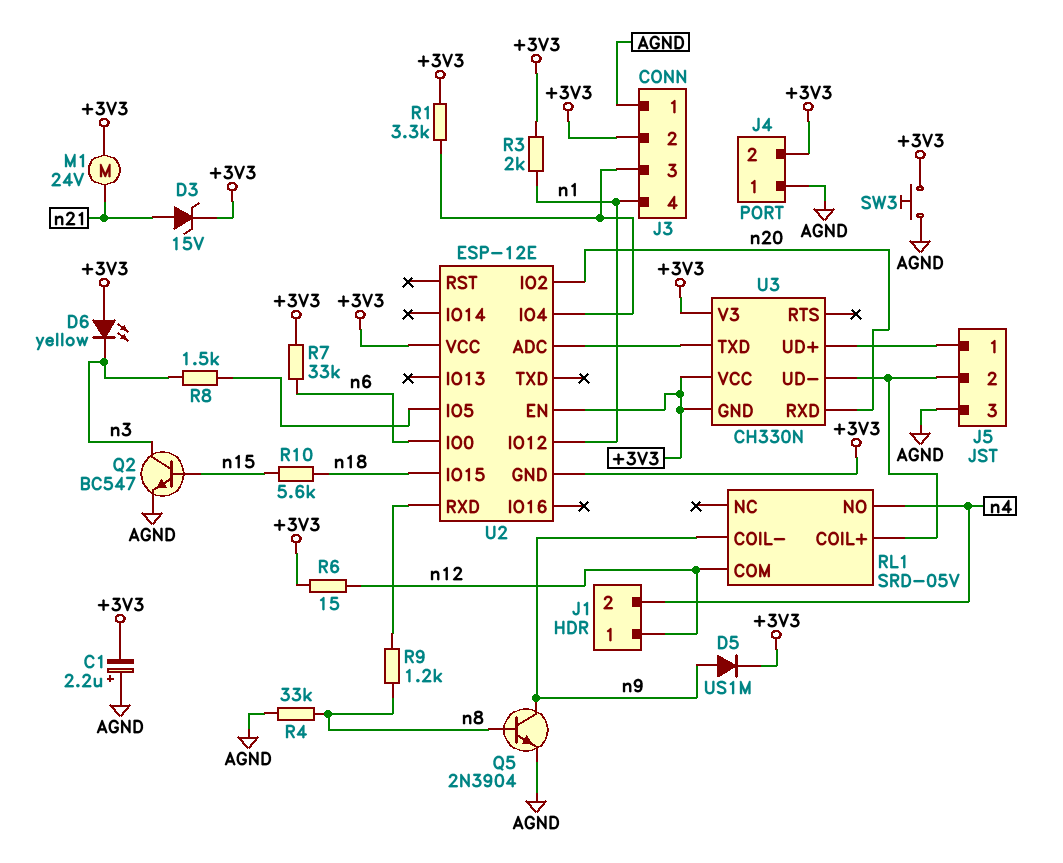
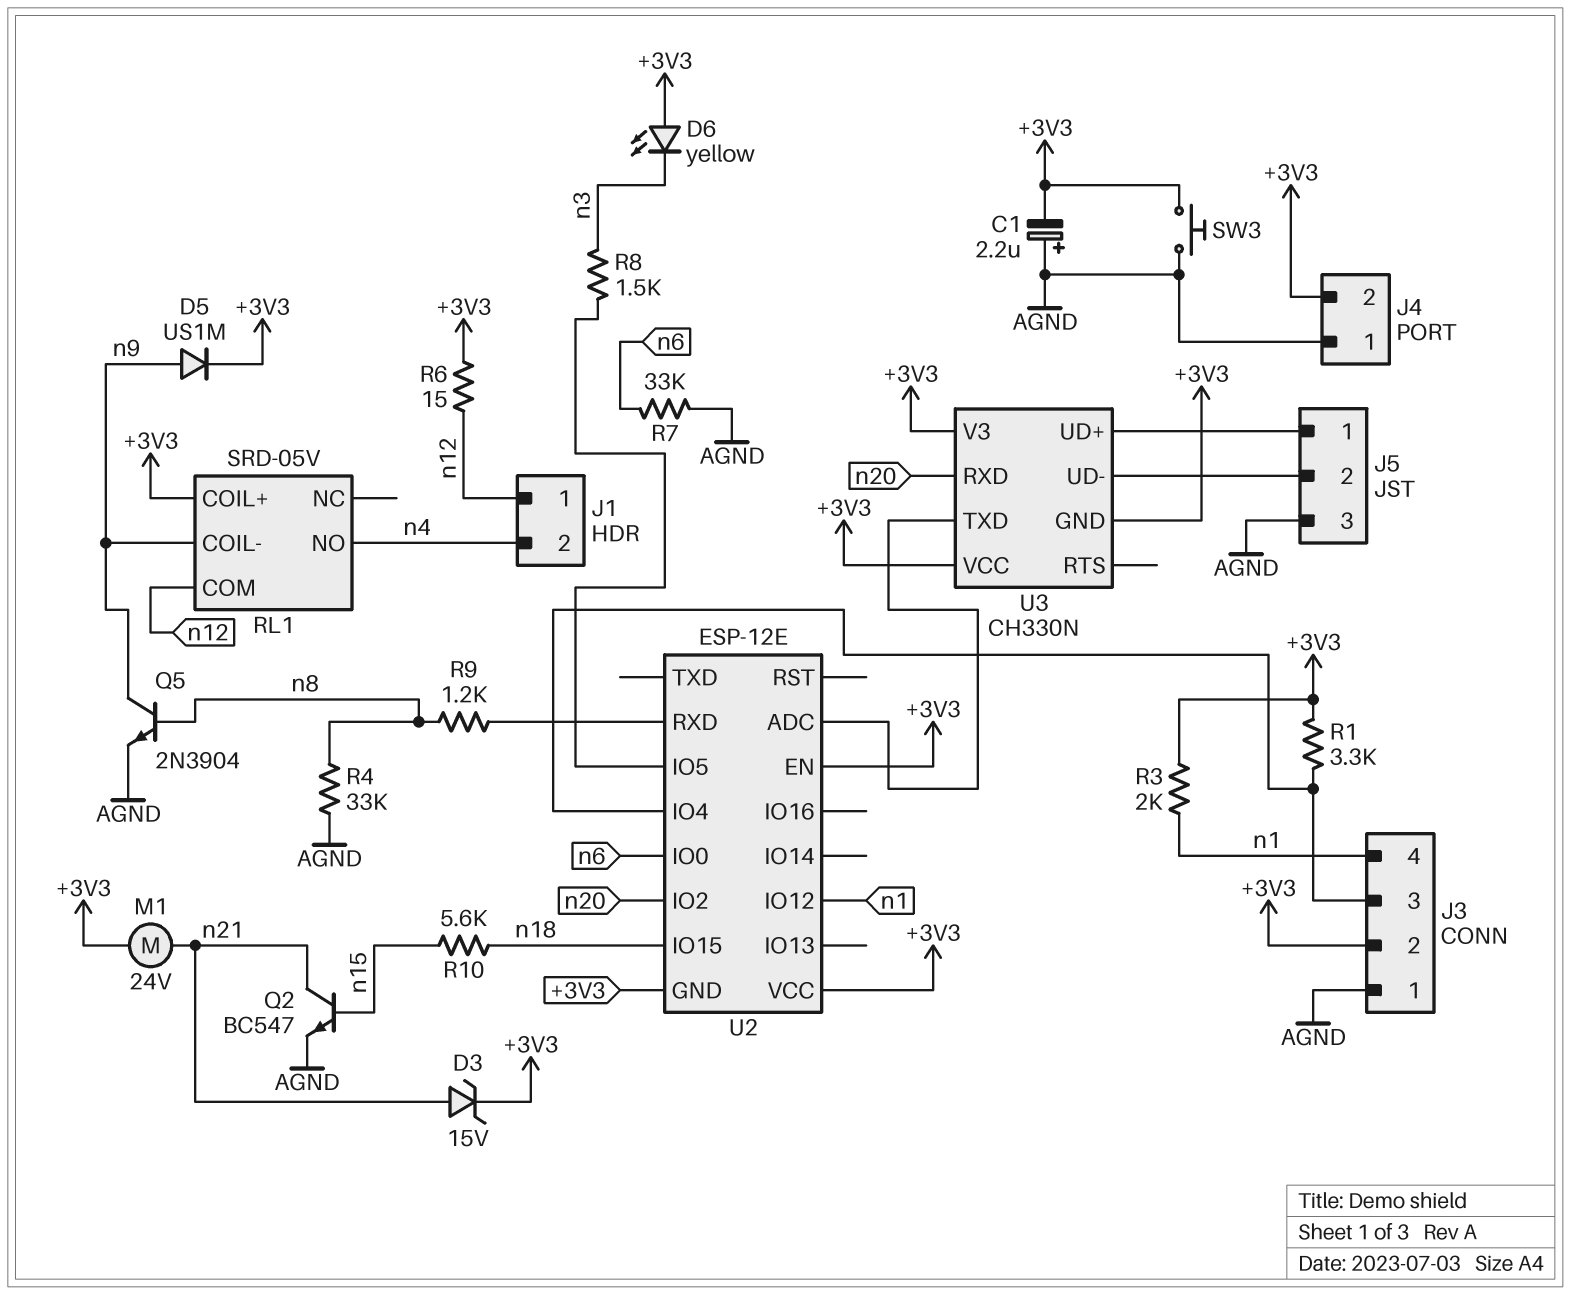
Q2: NPN BC547 (B n15, C n3, E AGND) -> NPN BC547 (B n15, C n21, E AGND)
R7: 33k (+3V3, n6) -> 33k (AGND, n6)
RL1 pin COIL+: J5/2 -> +3V3

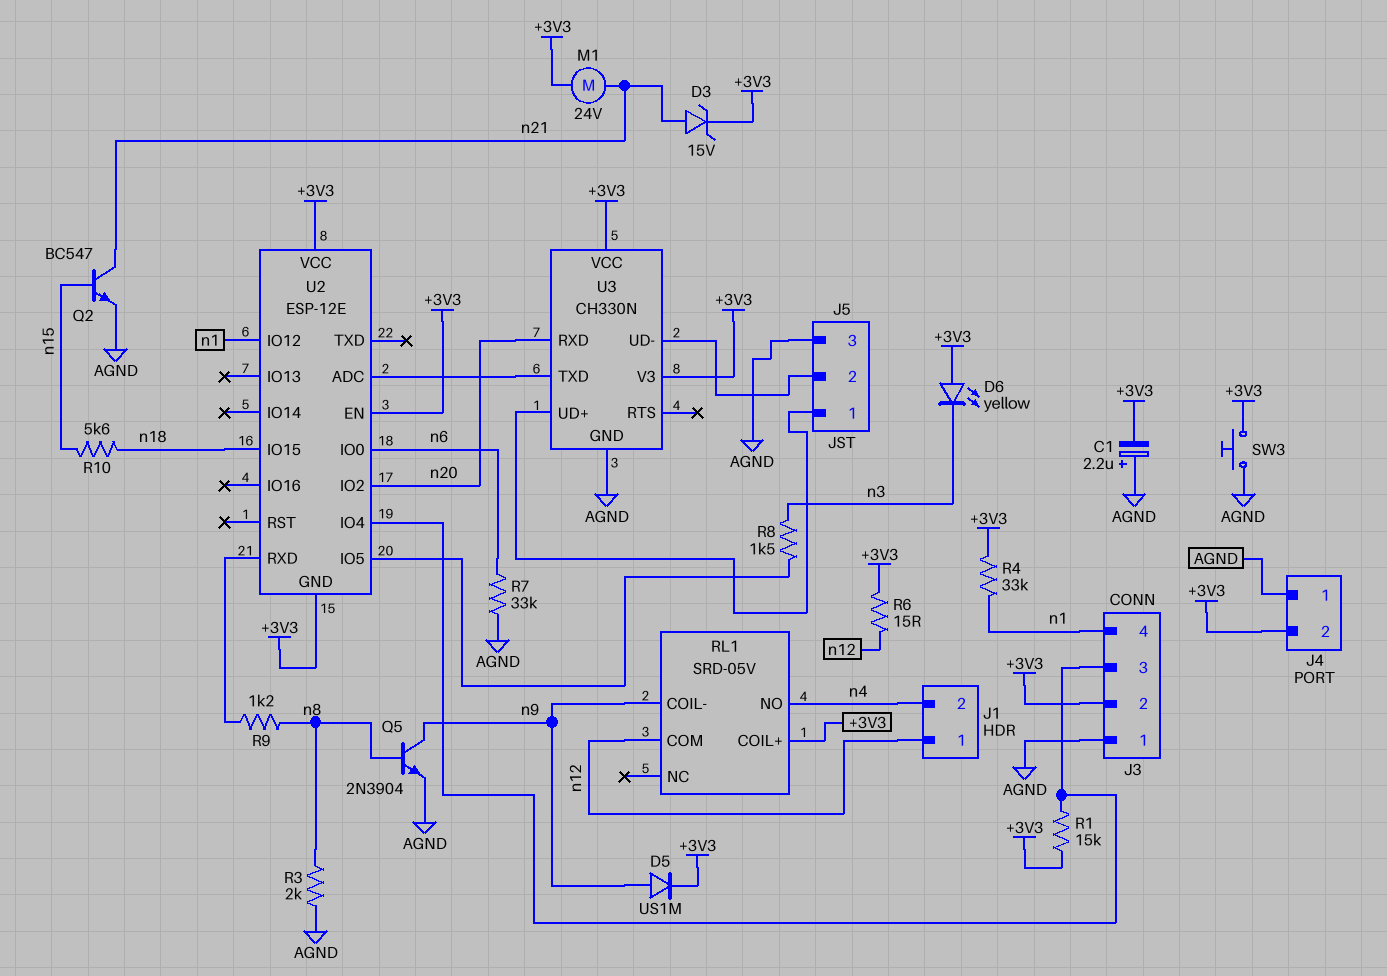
R1: 3.3k (+3V3, J3/3) -> 15k (+3V3, J3/3)
R3: 2k (+3V3, n1) -> 2k (AGND, n8)
R4: 33k (AGND, n8) -> 33k (+3V3, n1)
U3 pin GND: +3V3 -> AGND

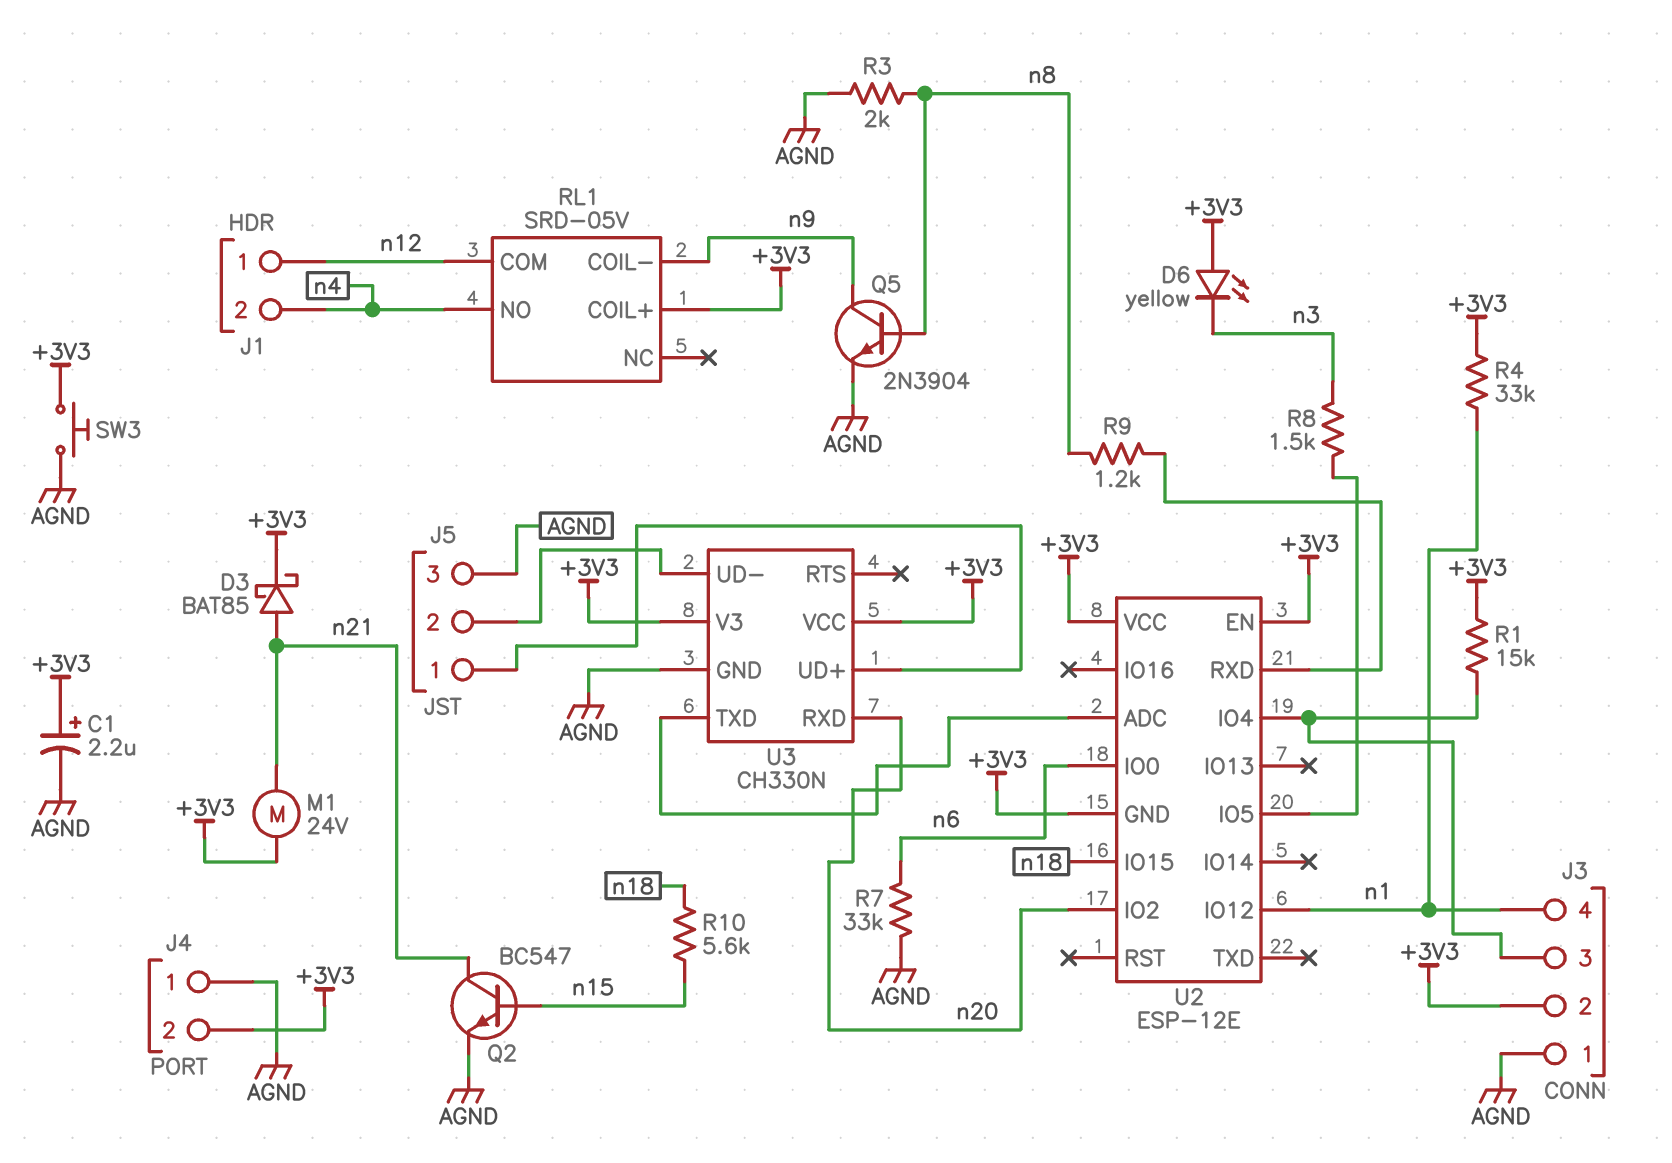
C1: 2.2uF (plus AGND, minus +3V3) -> 2.2uF (plus +3V3, minus AGND)
D3: zener 15V (A n21, K +3V3) -> schottky BAT85 (A n21, K +3V3)
D5: diode US1M (A n9, K +3V3) -> none
R6: 15 (+3V3, n12) -> none

